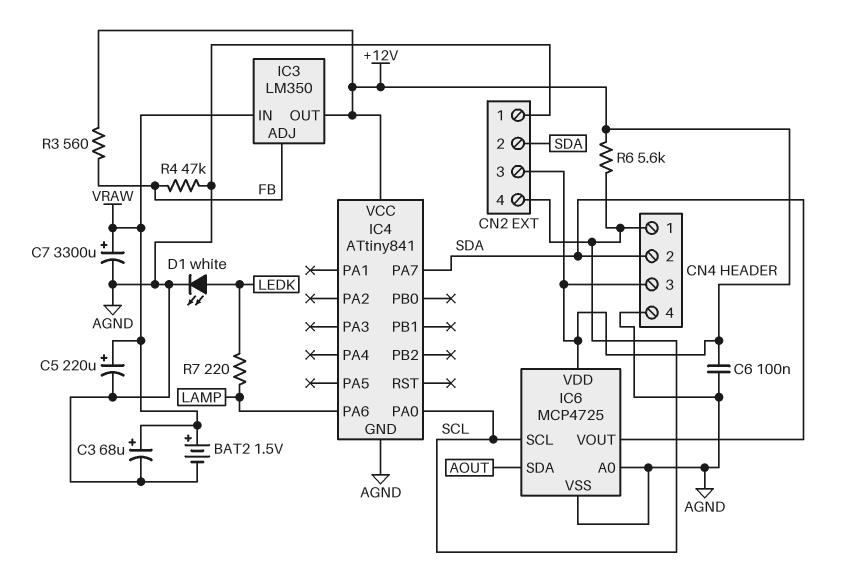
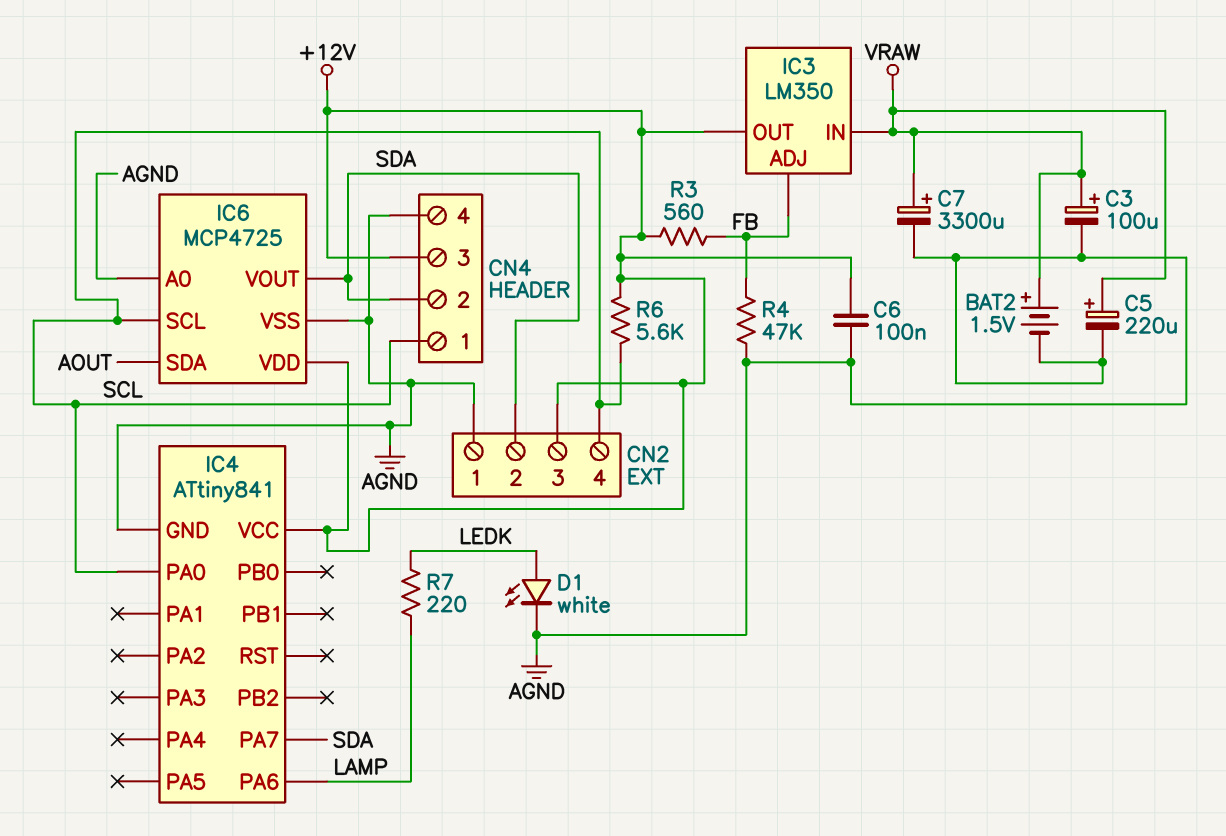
C3: 68uF (plus VRAW, minus AGND) -> 100uF (plus VRAW, minus AGND)

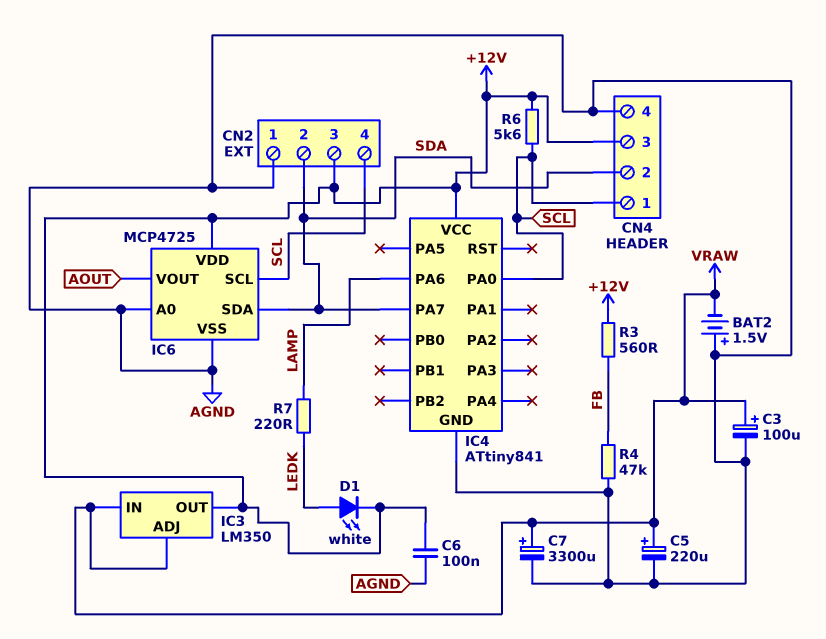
BAT2: 1.5V (plus VRAW, minus AGND) -> 1.5V (plus AGND, minus VRAW)
D1: LED white (A LEDK, K AGND) -> LED white (A LEDK, K +12V)
IC3 pin ADJ: FB -> VRAW
IC6 pin SDA: AOUT -> SDA
IC6 pin VOUT: SDA -> AOUT

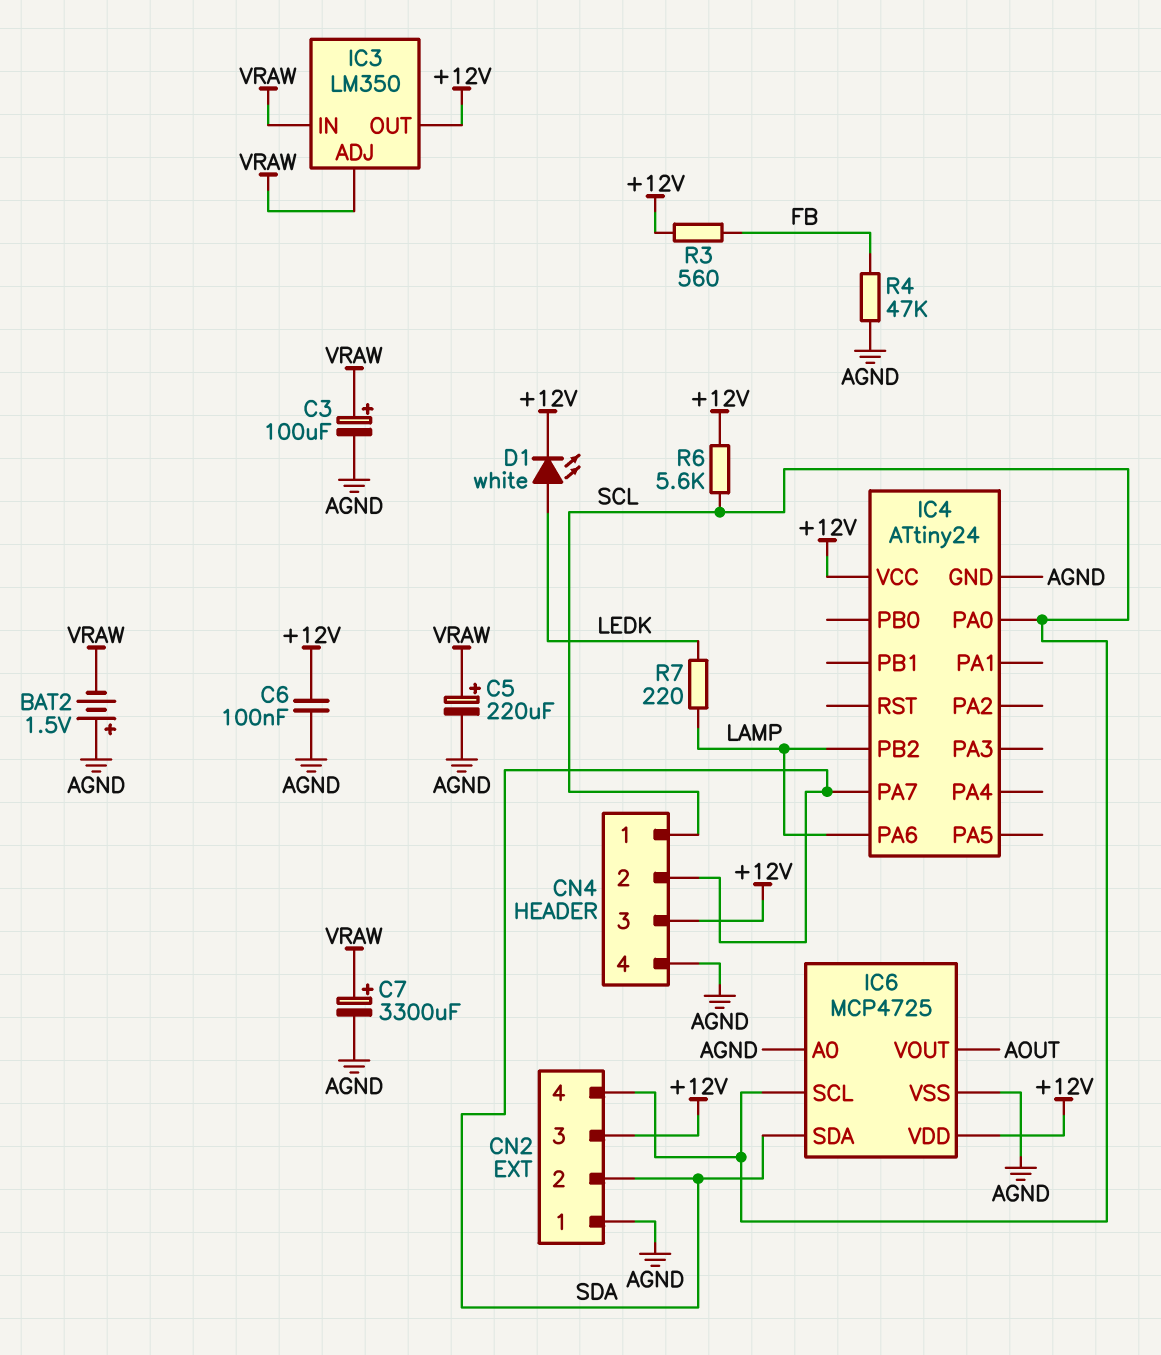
IC4: ATtiny841 -> ATtiny24
IC4 pin PB2: none -> LAMP

